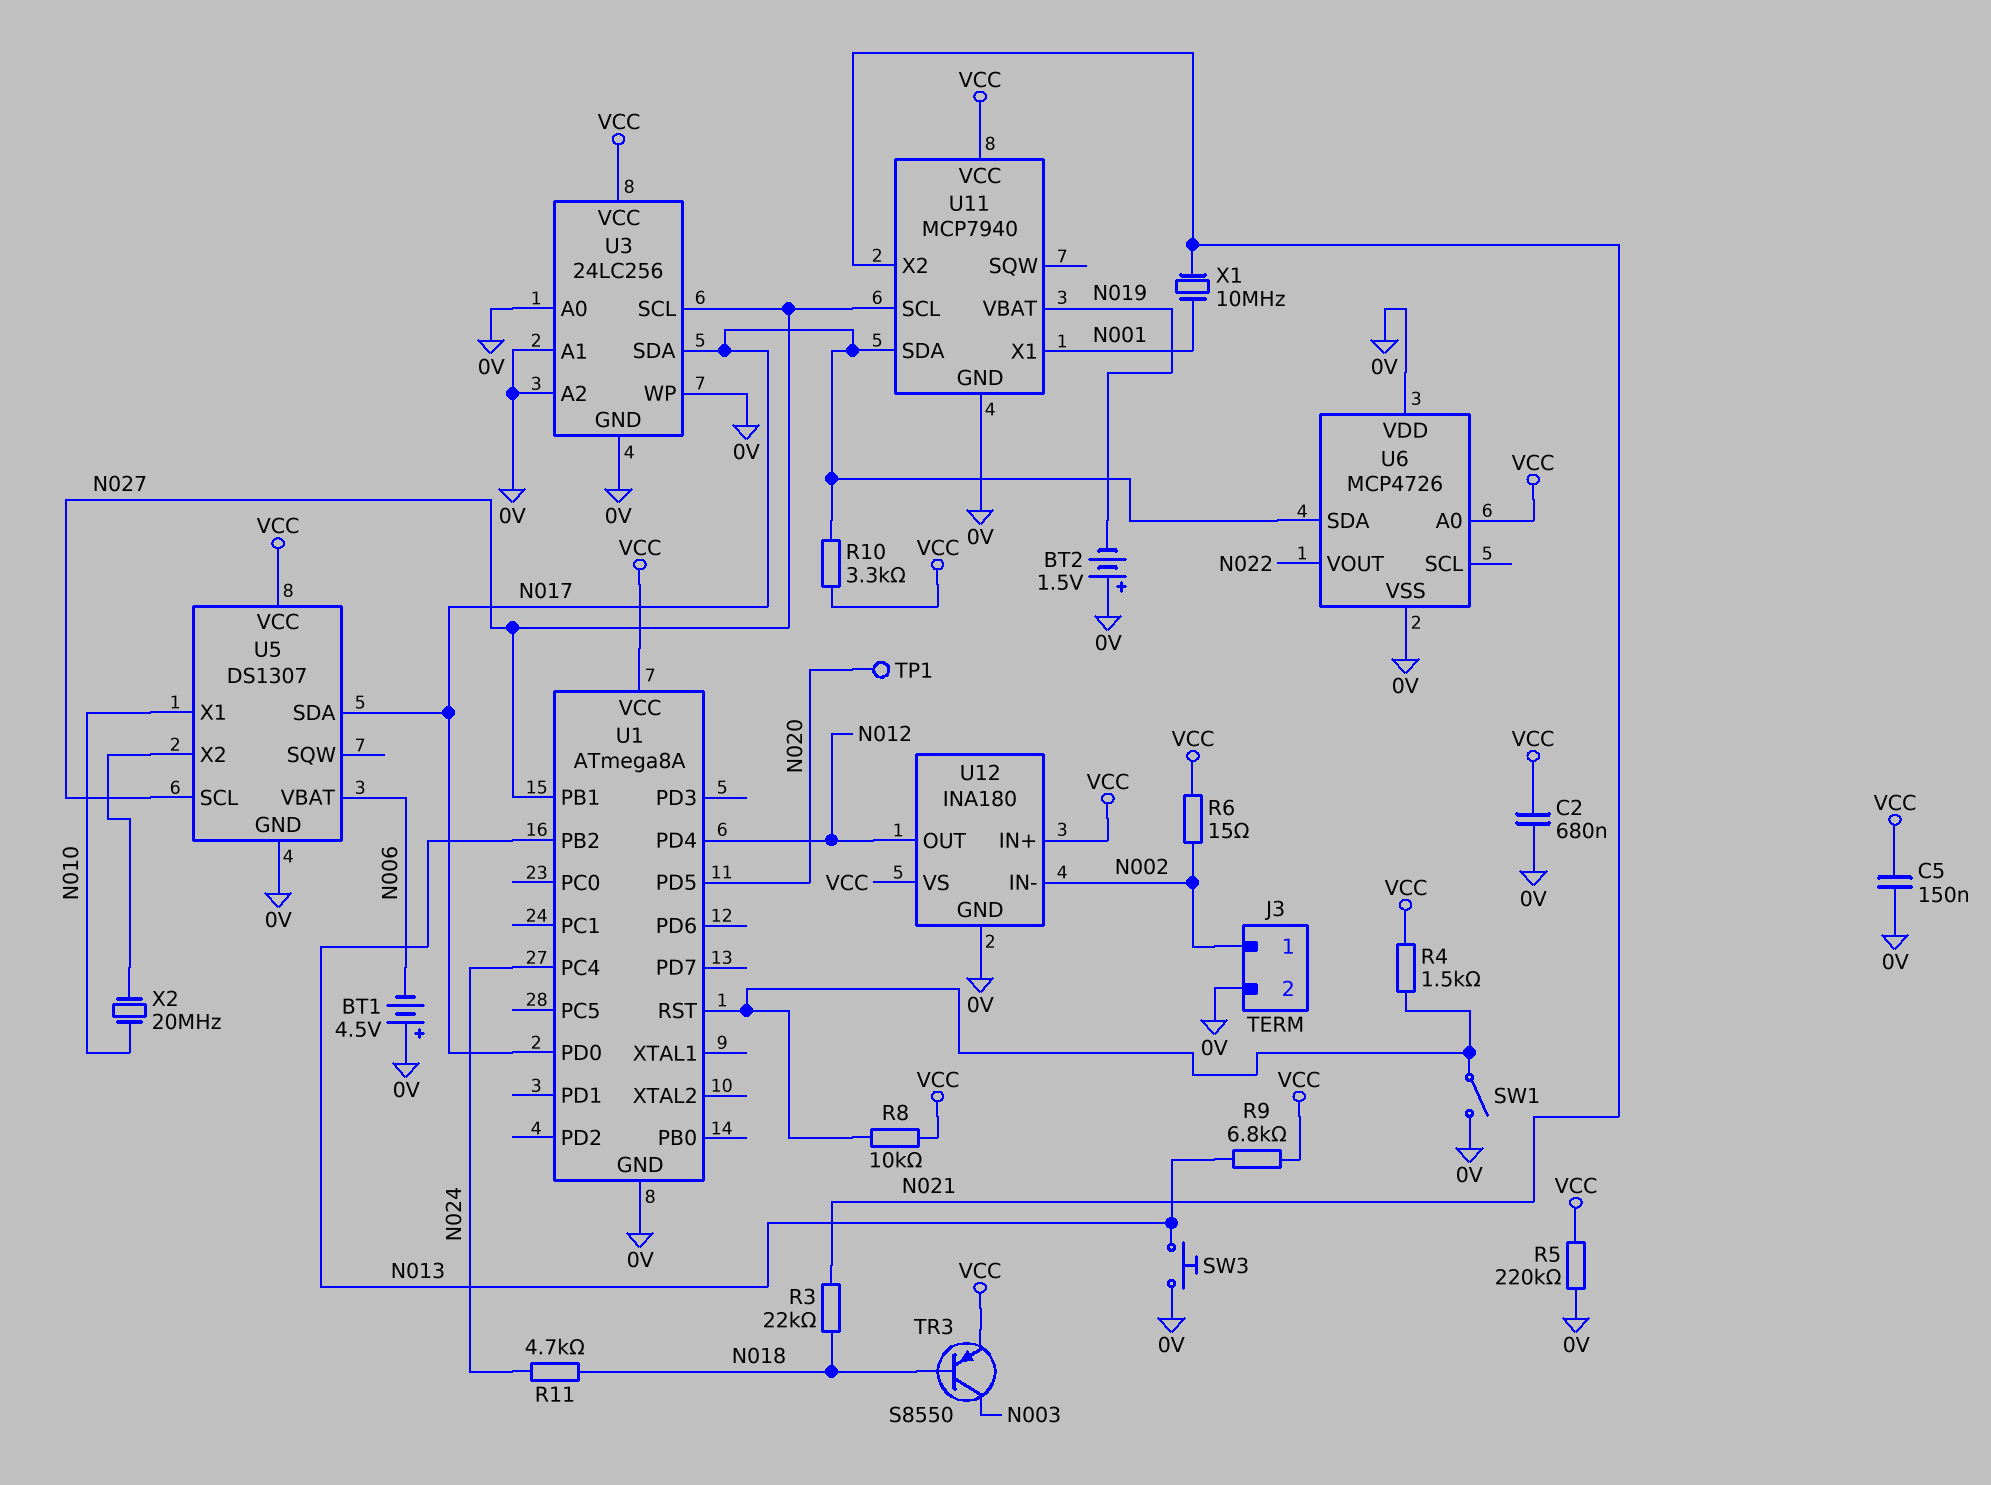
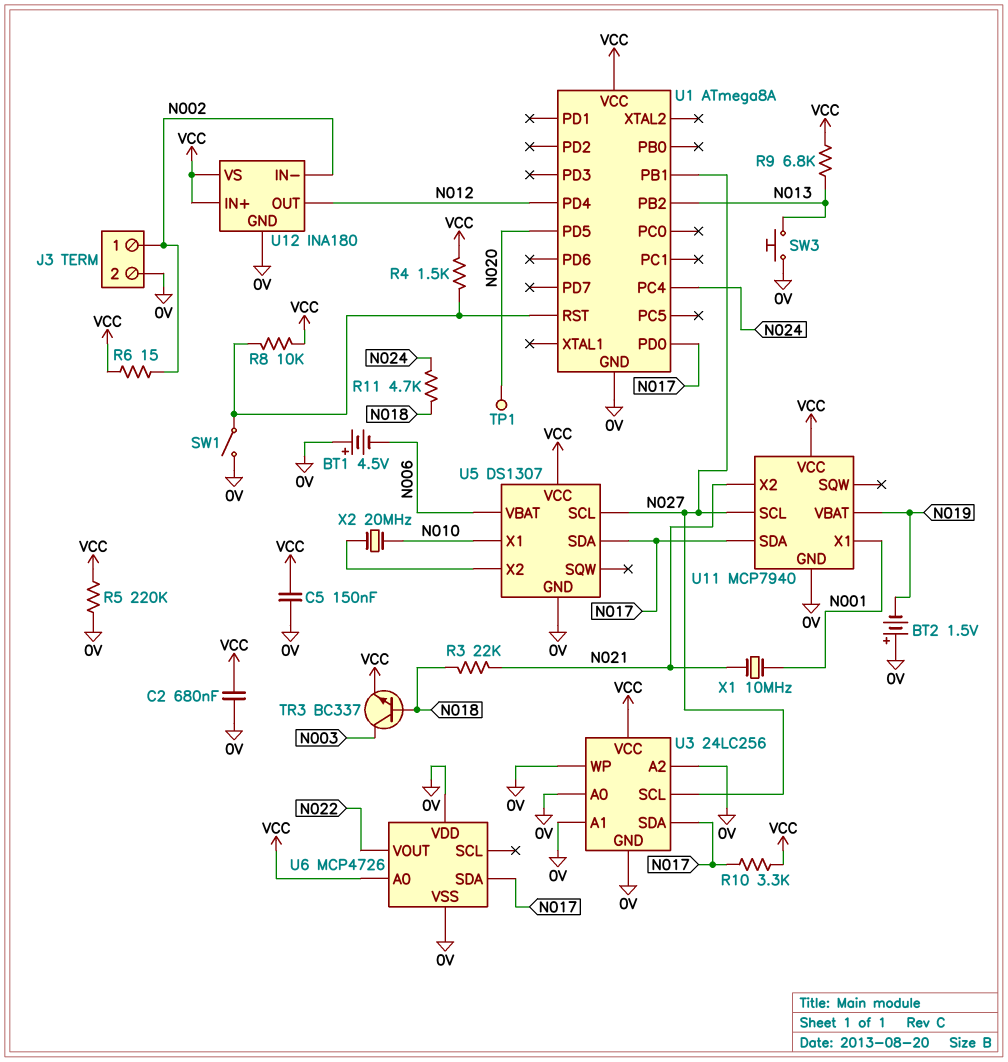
TR3: PNP S8550 (B N018, C N003, E VCC) -> NPN BC337 (B N018, C N003, E VCC)

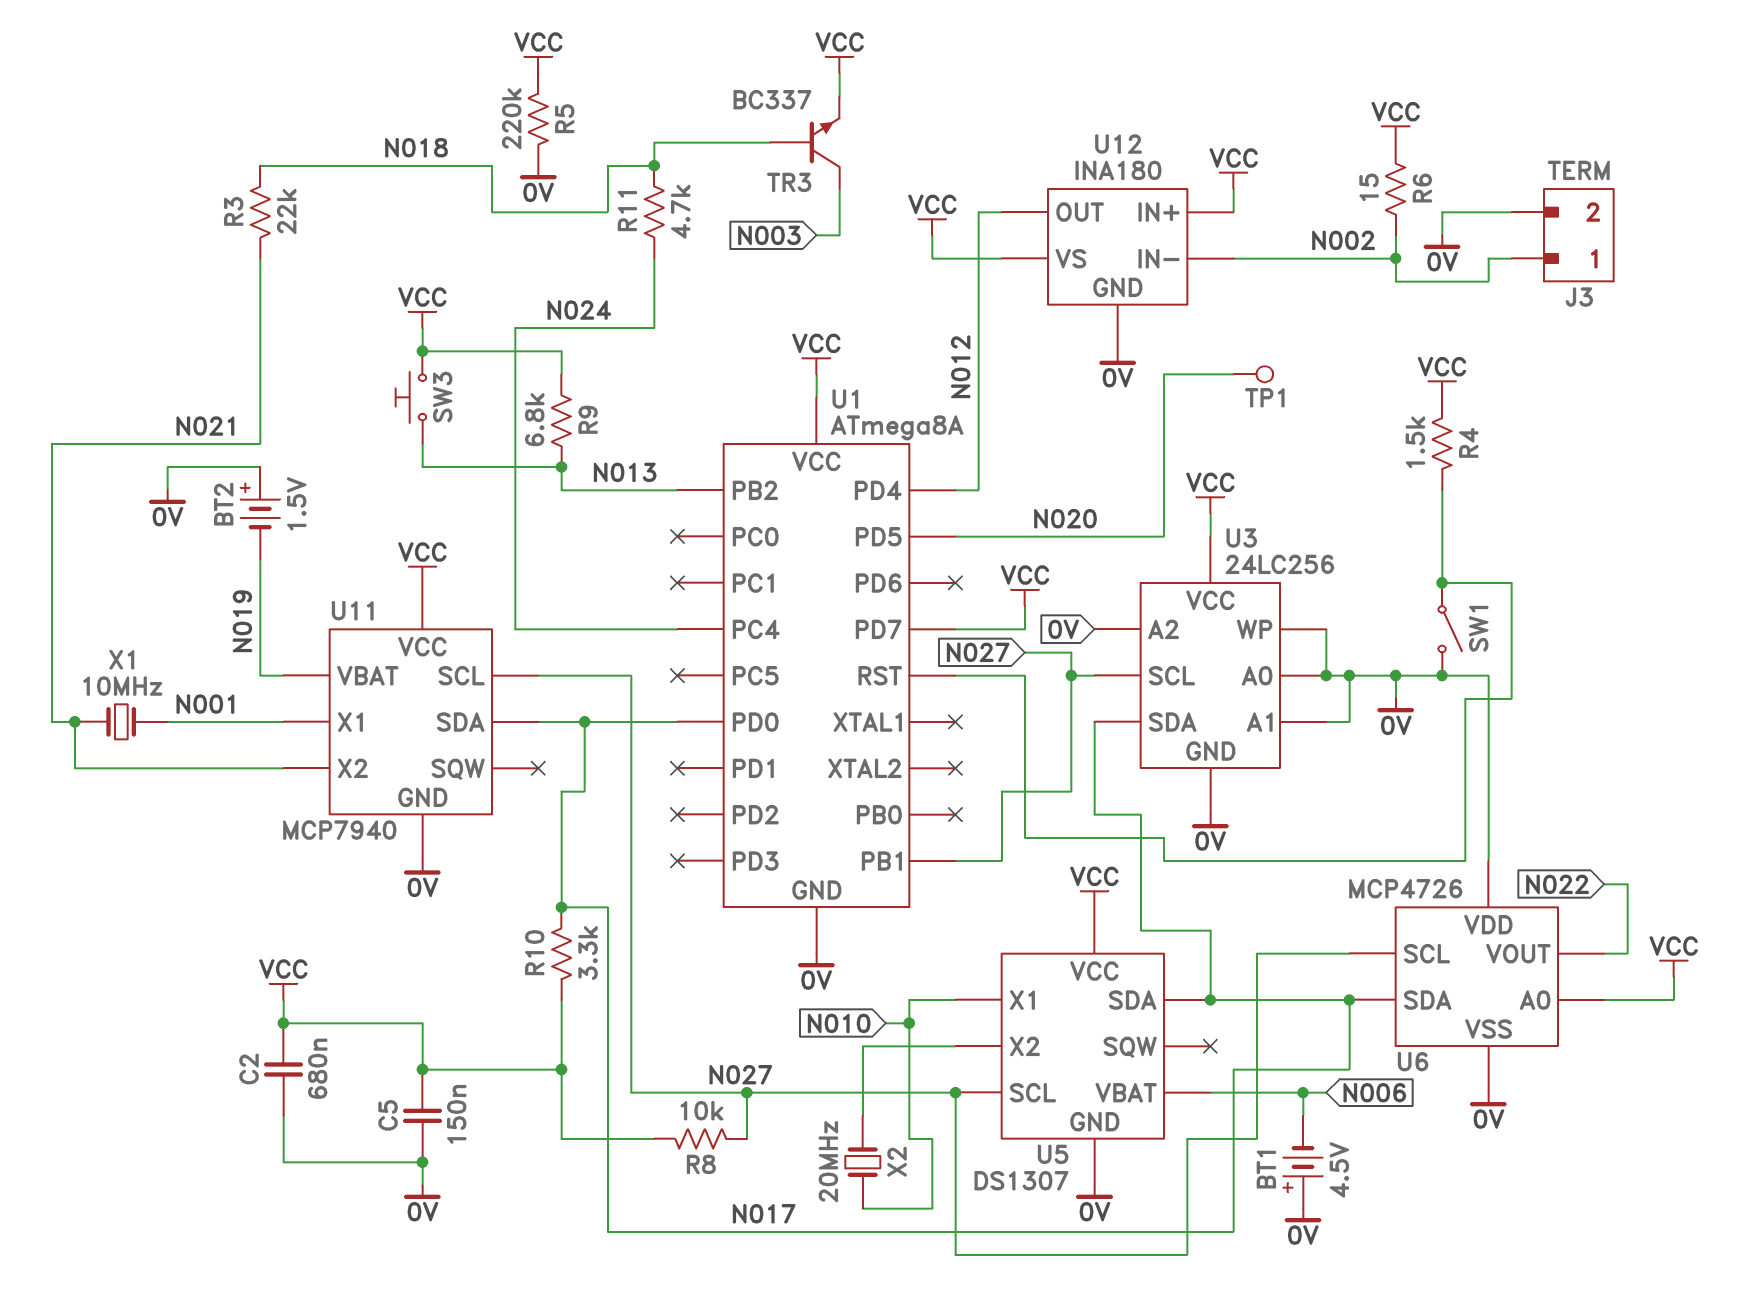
R8: 10k (U1/RST, VCC) -> 10k (N027, VCC)
SW3: button (0V, N013) -> button (N013, VCC)
U1 pin PD7: none -> VCC
U6 pin SCL: none -> N027

